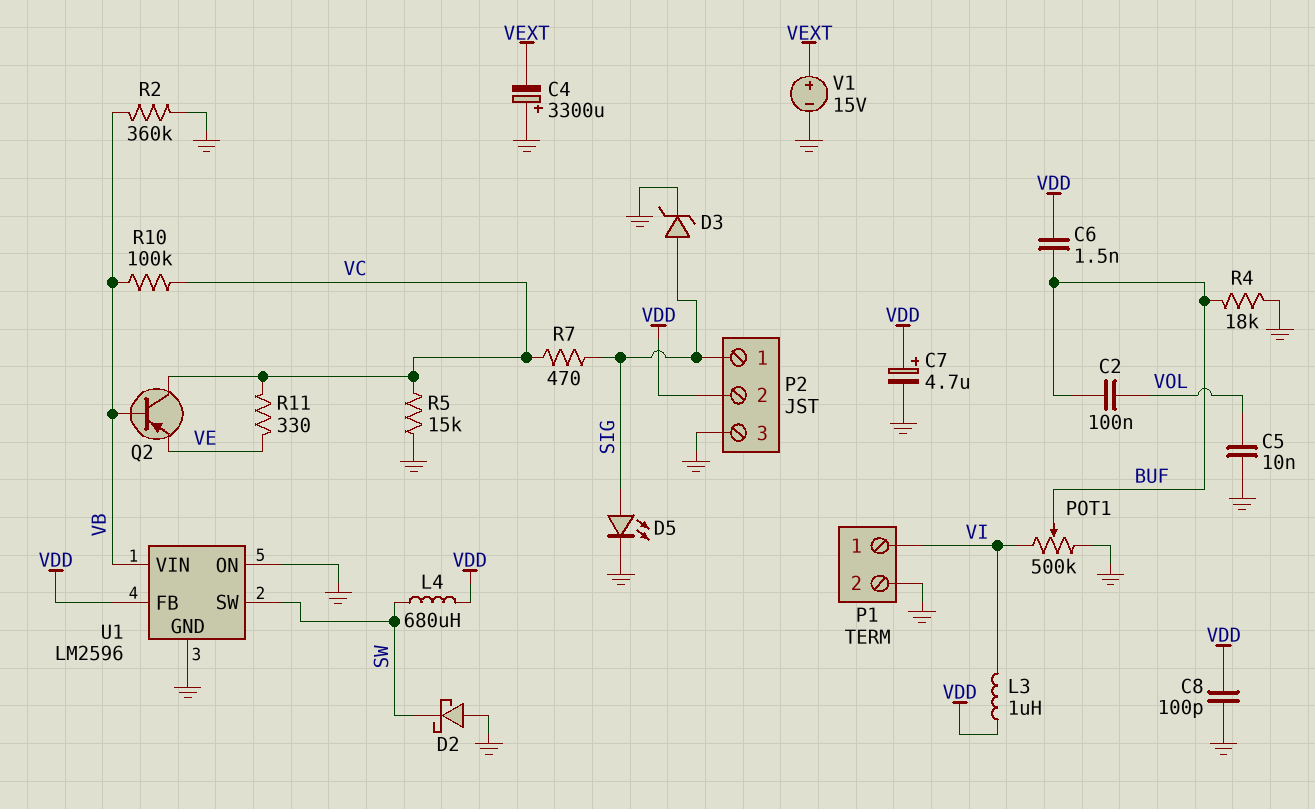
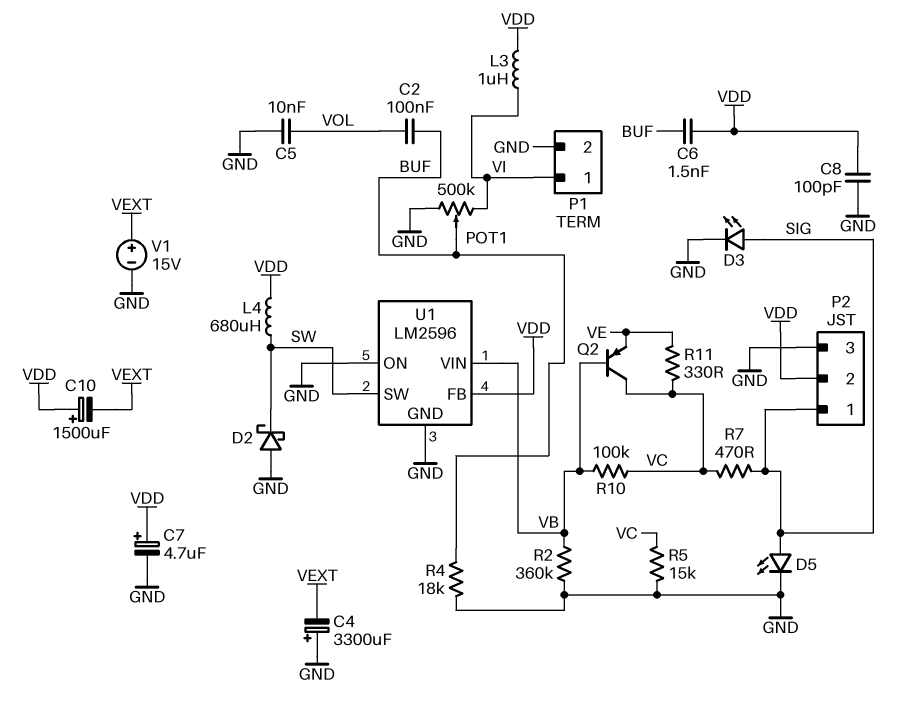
C10: none -> 1500uF (plus VDD, minus VEXT)
D3: zener (A SIG, K GND) -> LED (A SIG, K GND)

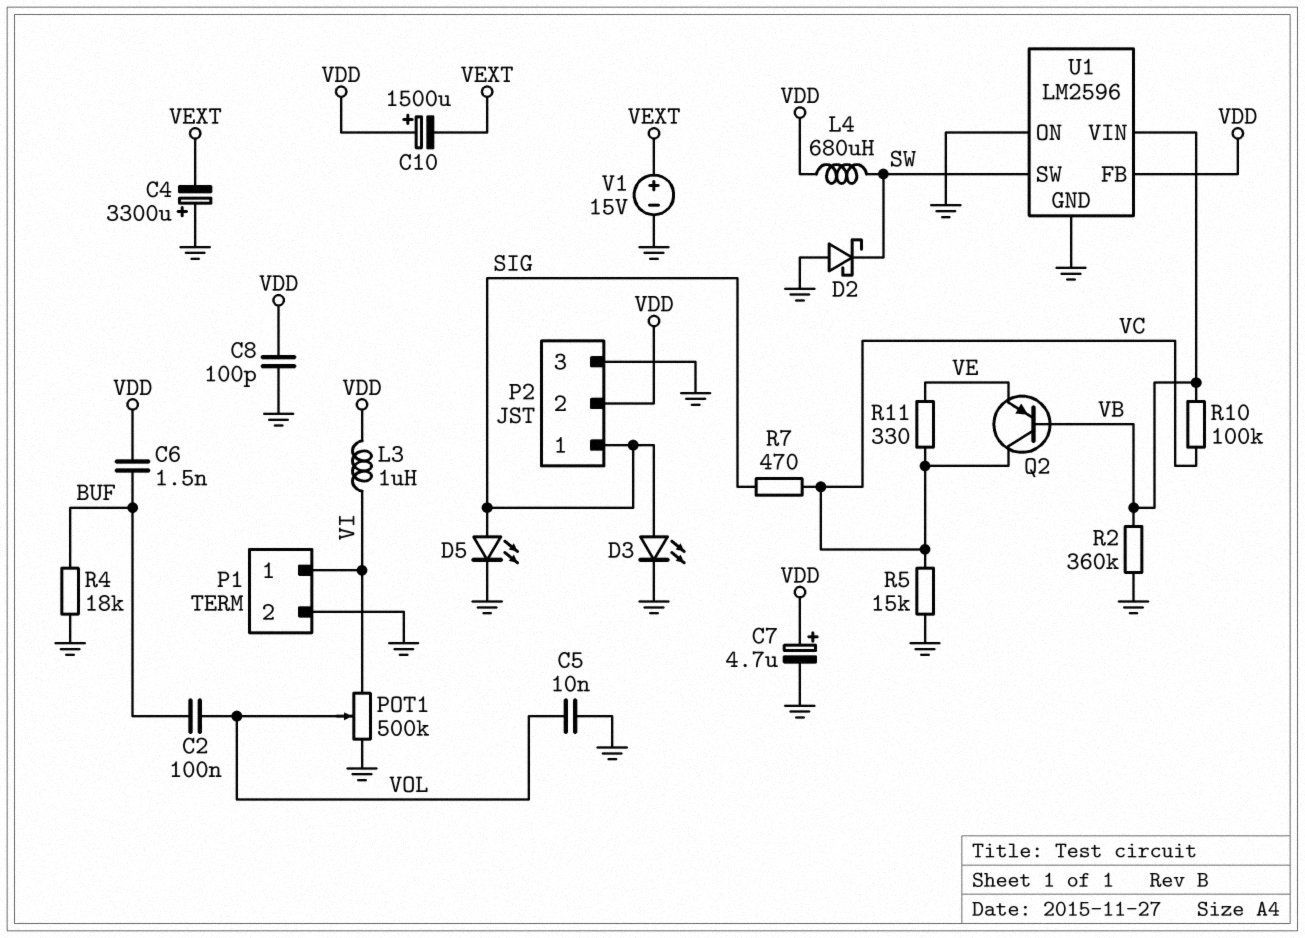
POT1: 500k (GND, VI, wiper BUF) -> 500k (GND, VI, wiper VOL)

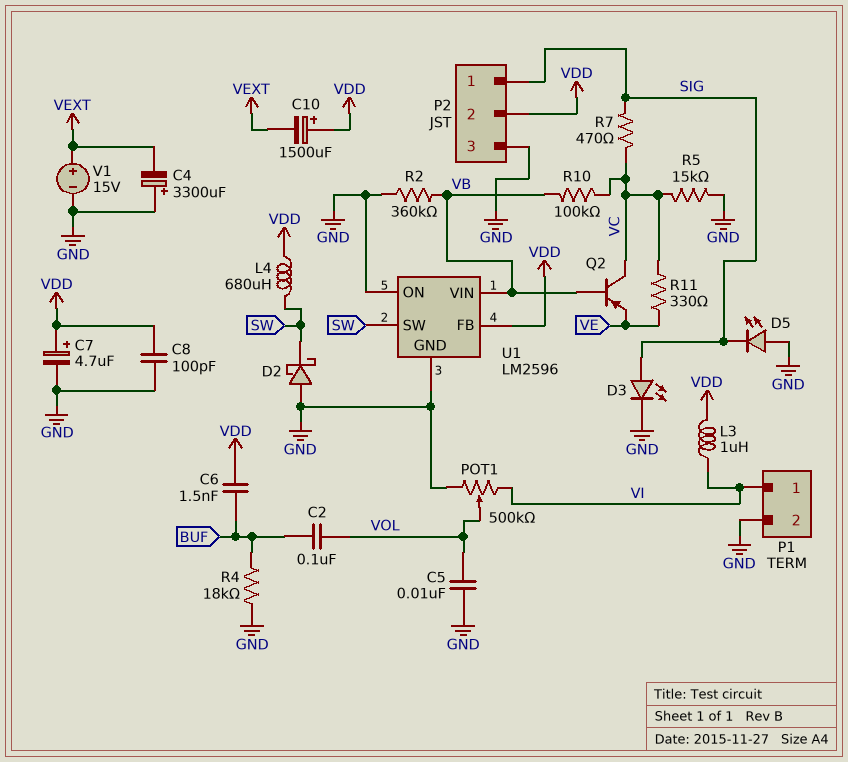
D5: LED (A SIG, K GND) -> LED (A GND, K SIG)

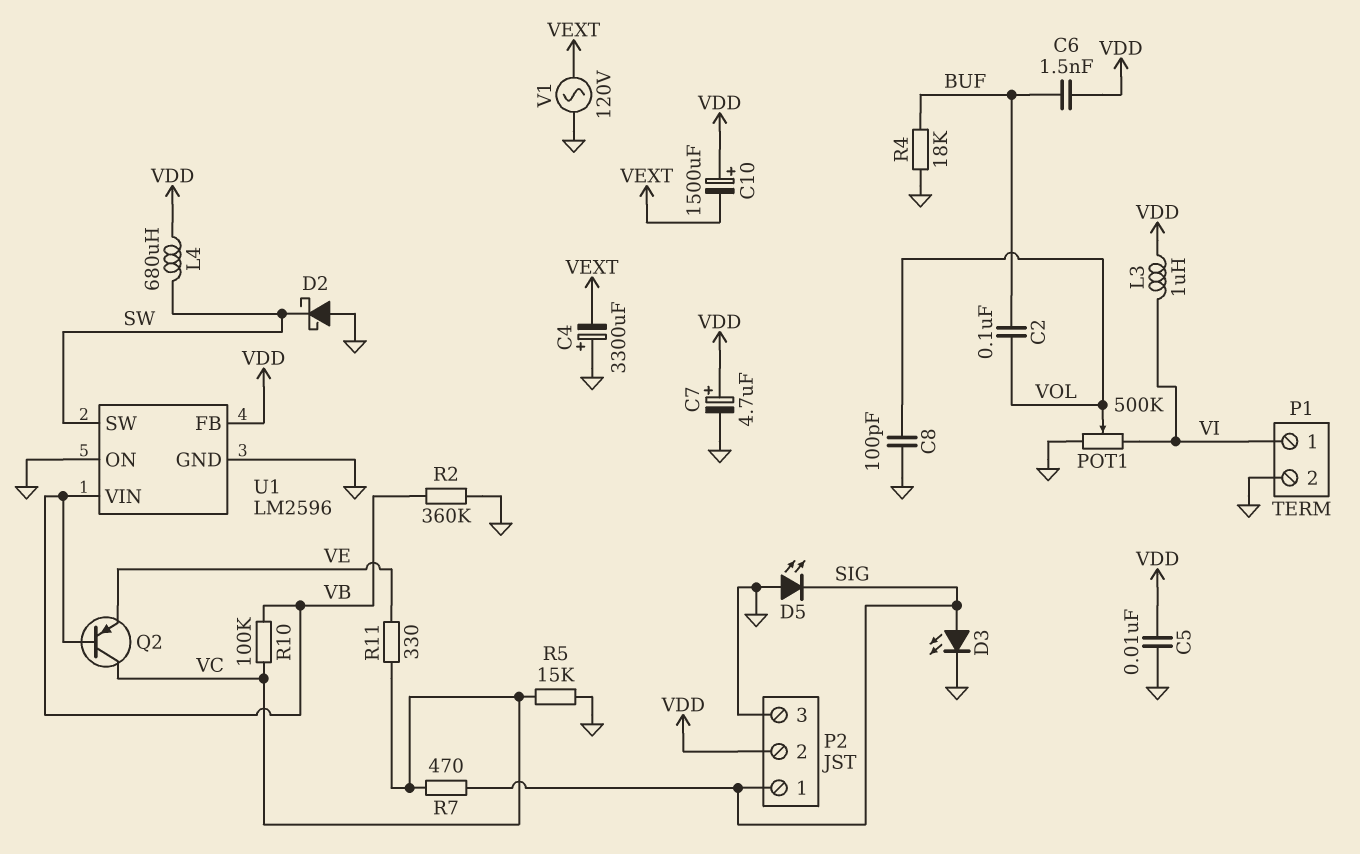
C5: 10nF (GND, VOL) -> 10nF (GND, VDD)
C8: 100pF (GND, VDD) -> 100pF (GND, VOL)
V1: 15V (plus VEXT, minus GND) -> AC 120V (GND, VEXT)

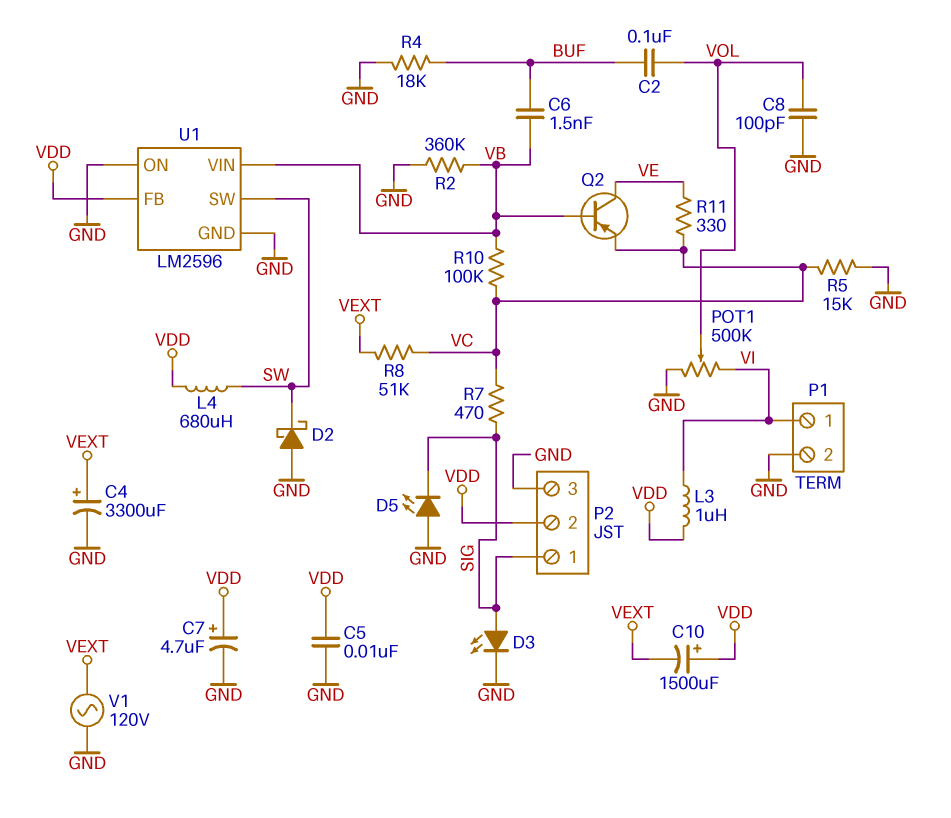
C4: 3300uF (plus GND, minus VEXT) -> 3300uF (plus VEXT, minus GND)
C6: 1.5nF (BUF, VDD) -> 1.5nF (BUF, VB)
Q2: PNP (B VB, C VC, E VE) -> PNP (B VB, C VE, E VC)
R8: none -> 51k (VC, VEXT)

